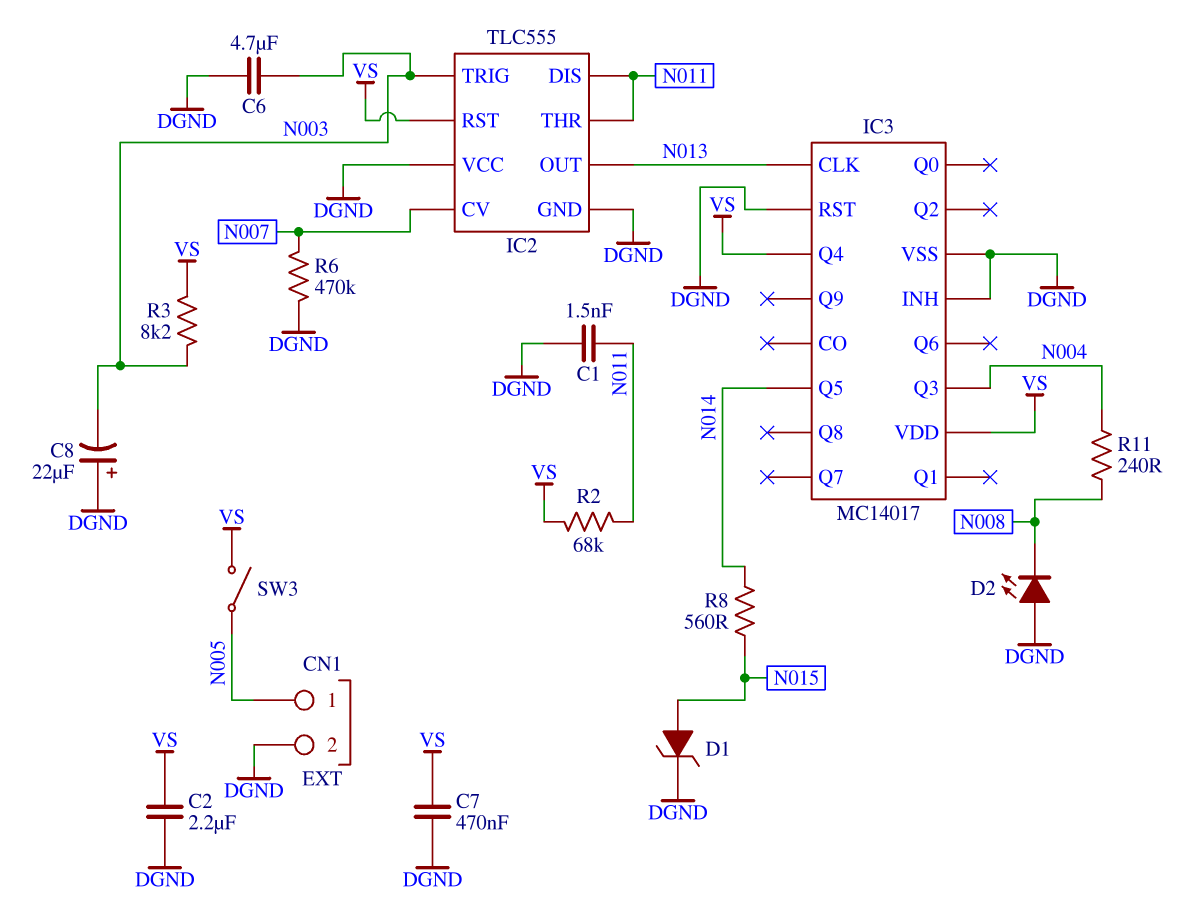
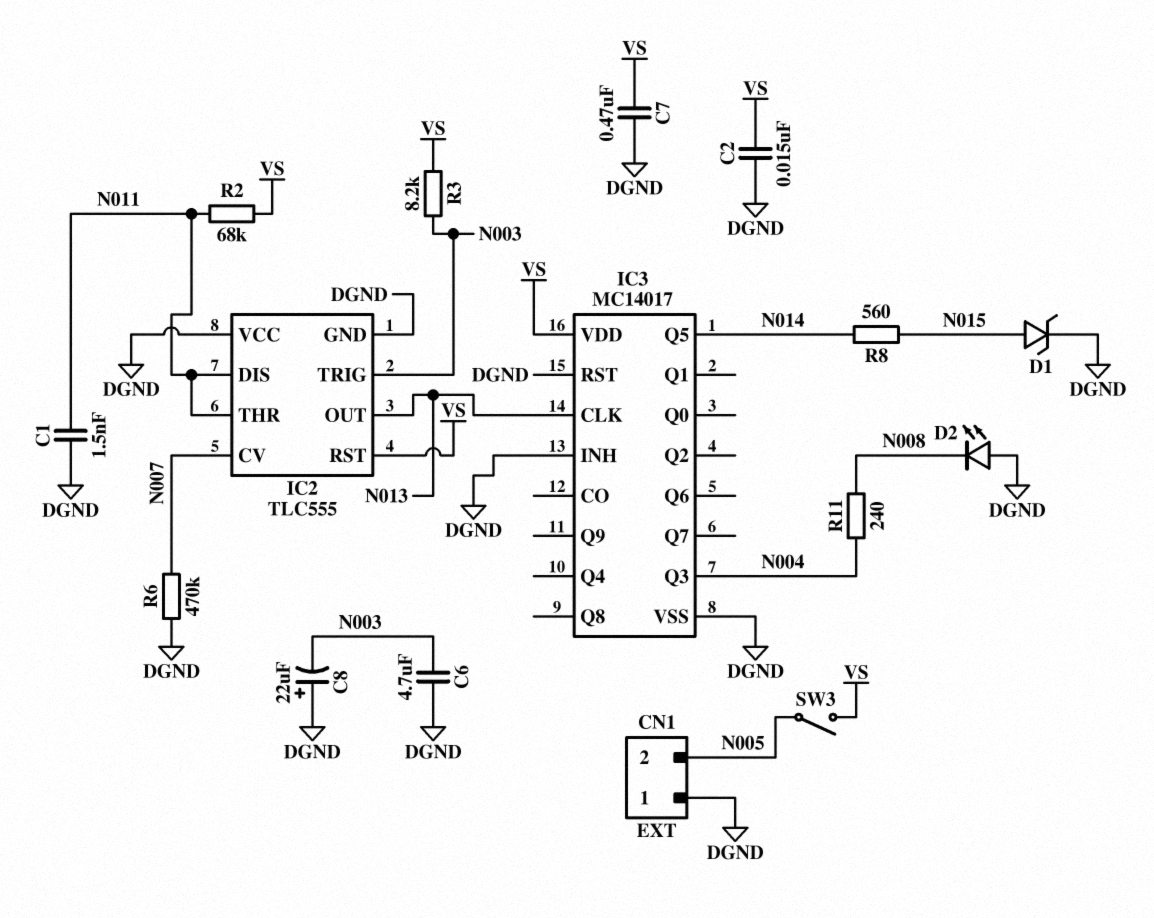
C2: 2.2uF (DGND, VS) -> 15nF (DGND, VS)
CN1 pin 1: N005 -> DGND
CN1 pin 2: DGND -> N005
IC3 pin Q4: VS -> none

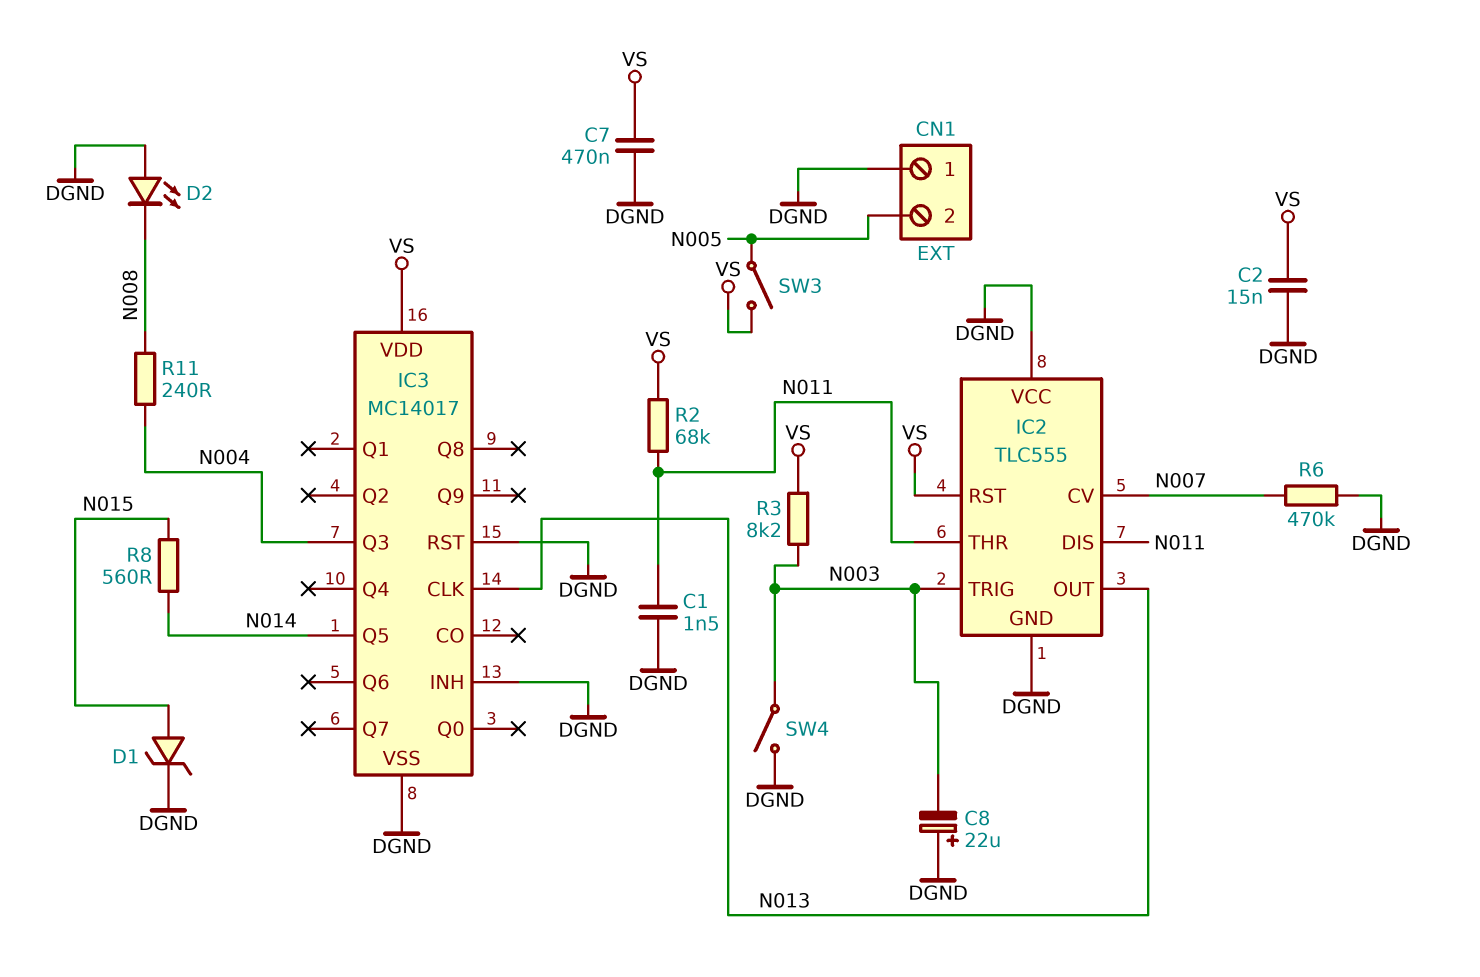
C6: 4.7uF (DGND, N003) -> none
SW4: none -> switch (DGND, N003)

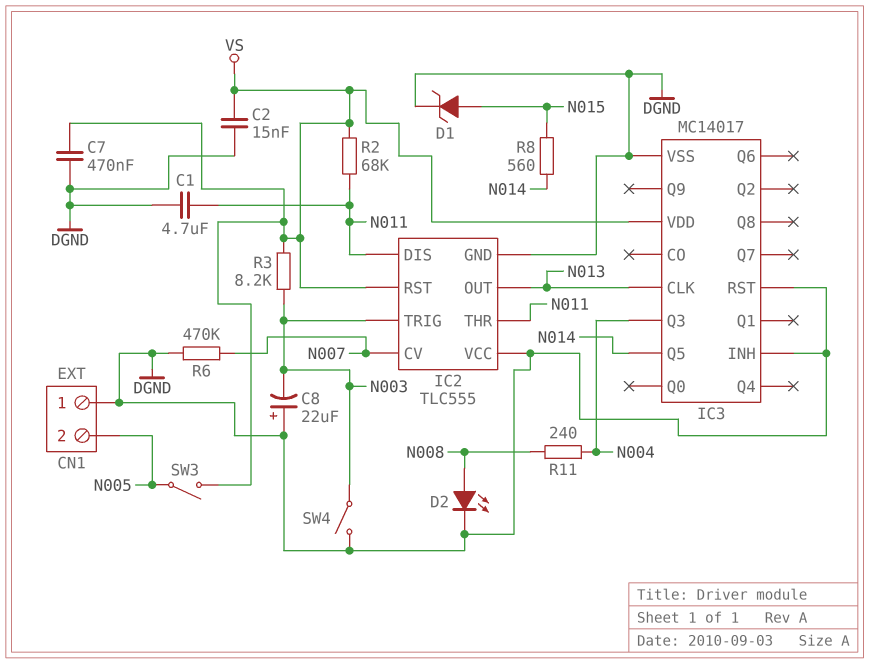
C1: 1.5nF (DGND, N011) -> 4.7uF (DGND, N011)
D2: LED (A DGND, K N008) -> LED (A N008, K DGND)

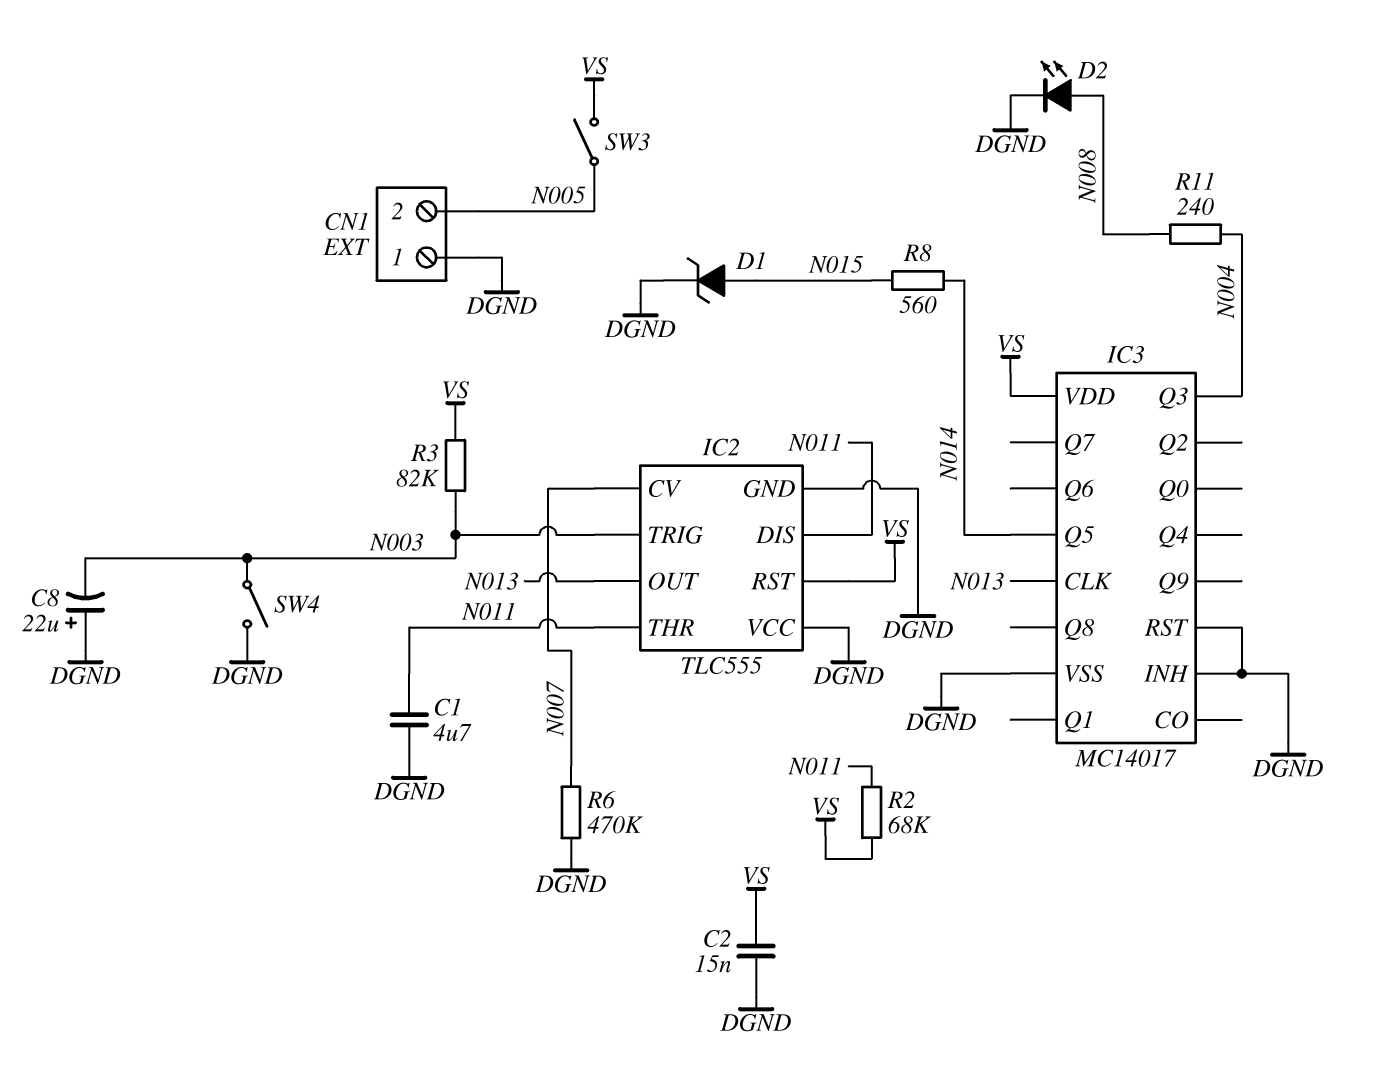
C7: 470nF (DGND, VS) -> none
R3: 8.2k (N003, VS) -> 82k (N003, VS)

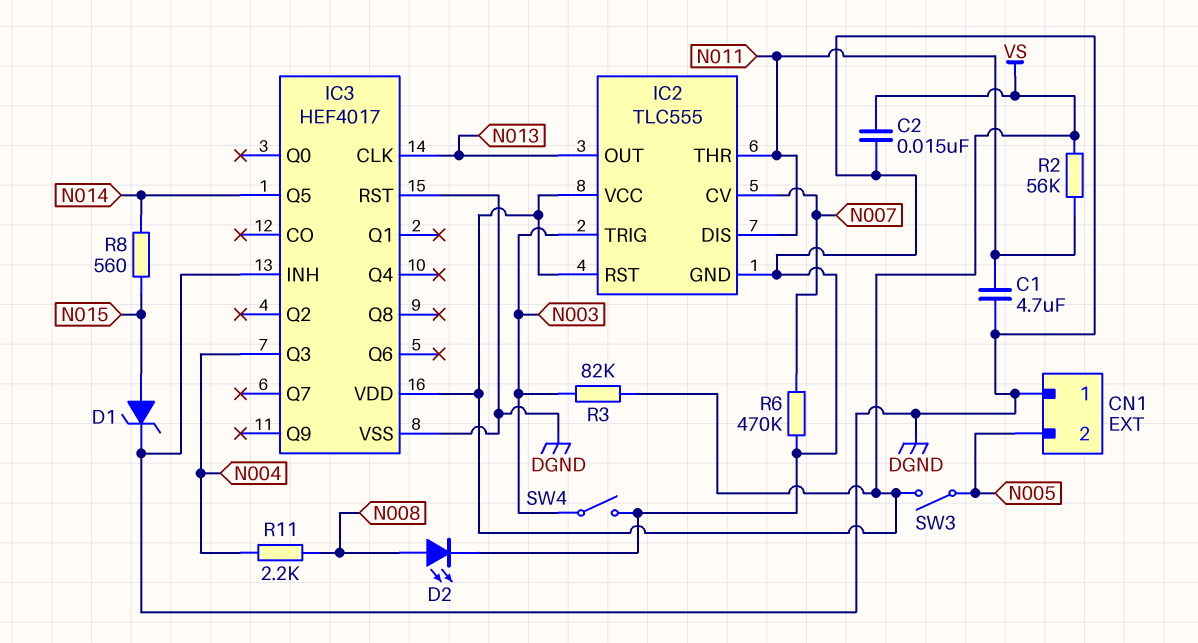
C8: 22uF (plus DGND, minus N003) -> none
IC2 pin VCC: DGND -> VS
IC3: MC14017 -> HEF4017
R2: 68k (N011, VS) -> 56k (N011, VS)
R11: 240 (N004, N008) -> 2.2k (N004, N008)

